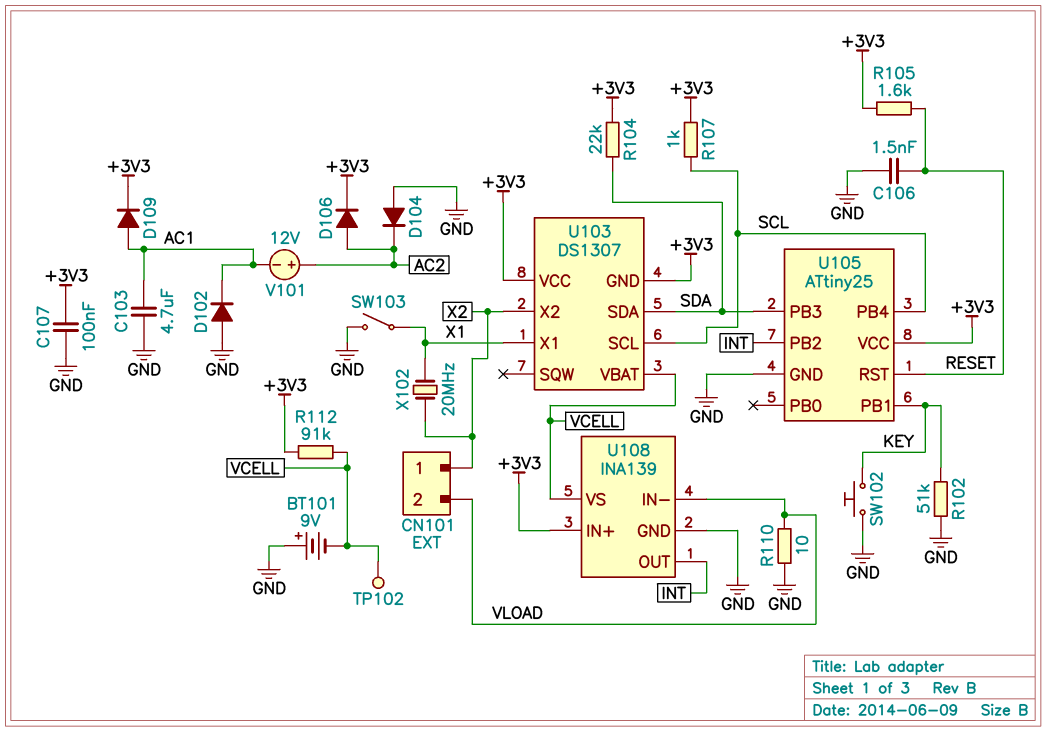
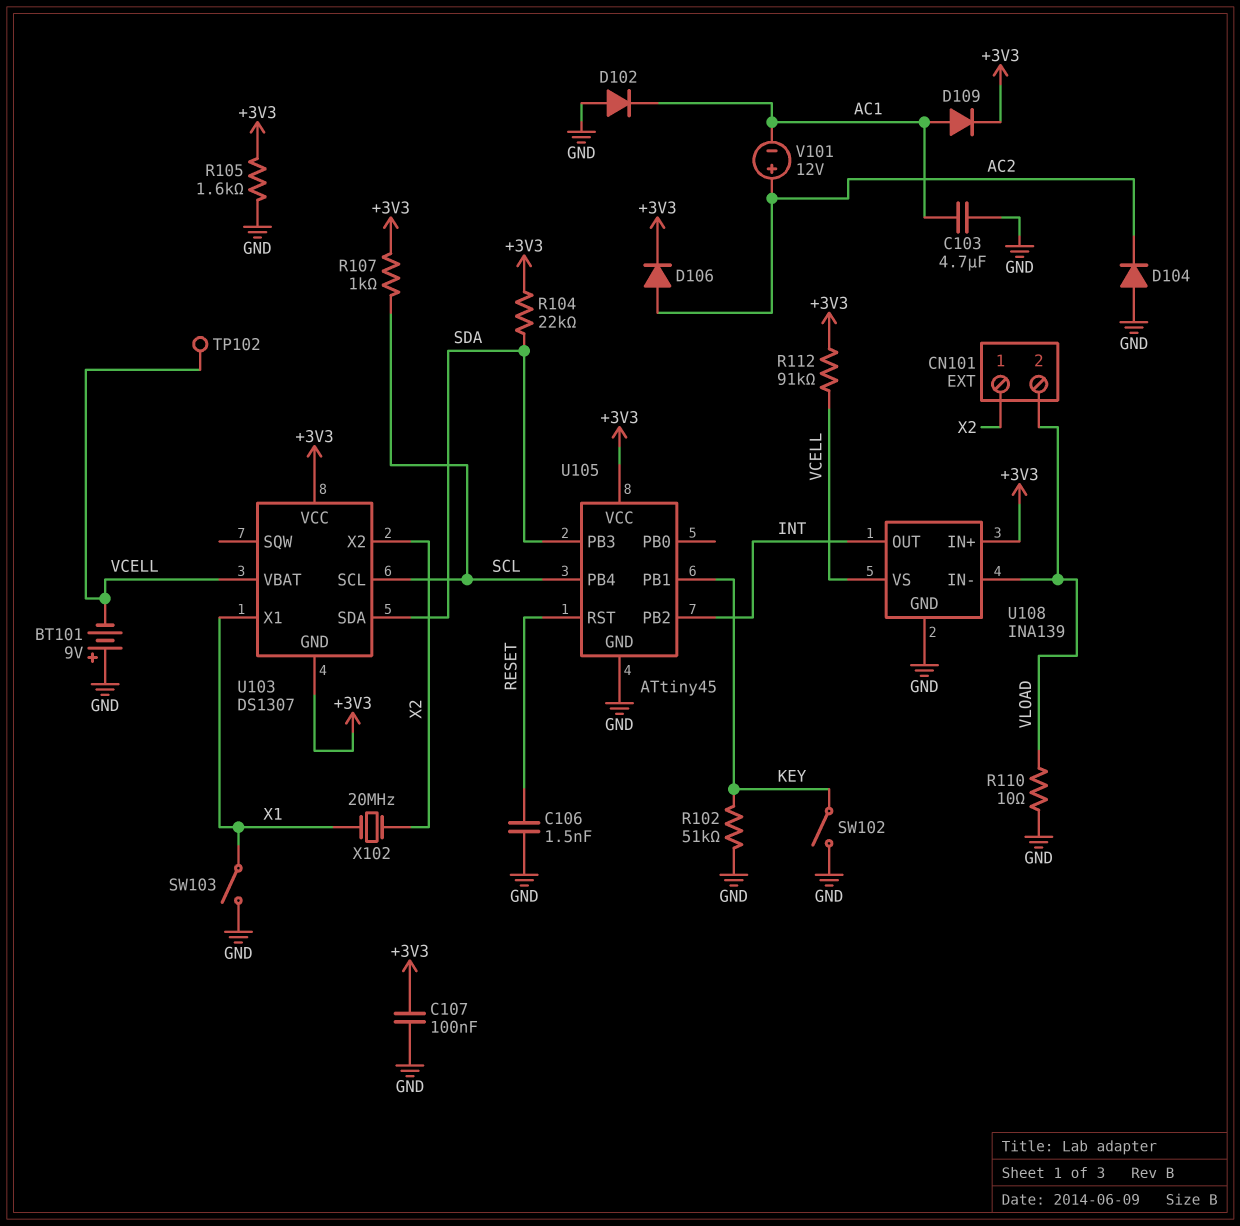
R105: 1.6k (+3V3, RESET) -> 1.6k (+3V3, GND)
SW102: button (GND, KEY) -> switch (GND, KEY)
U105: ATtiny25 -> ATtiny45

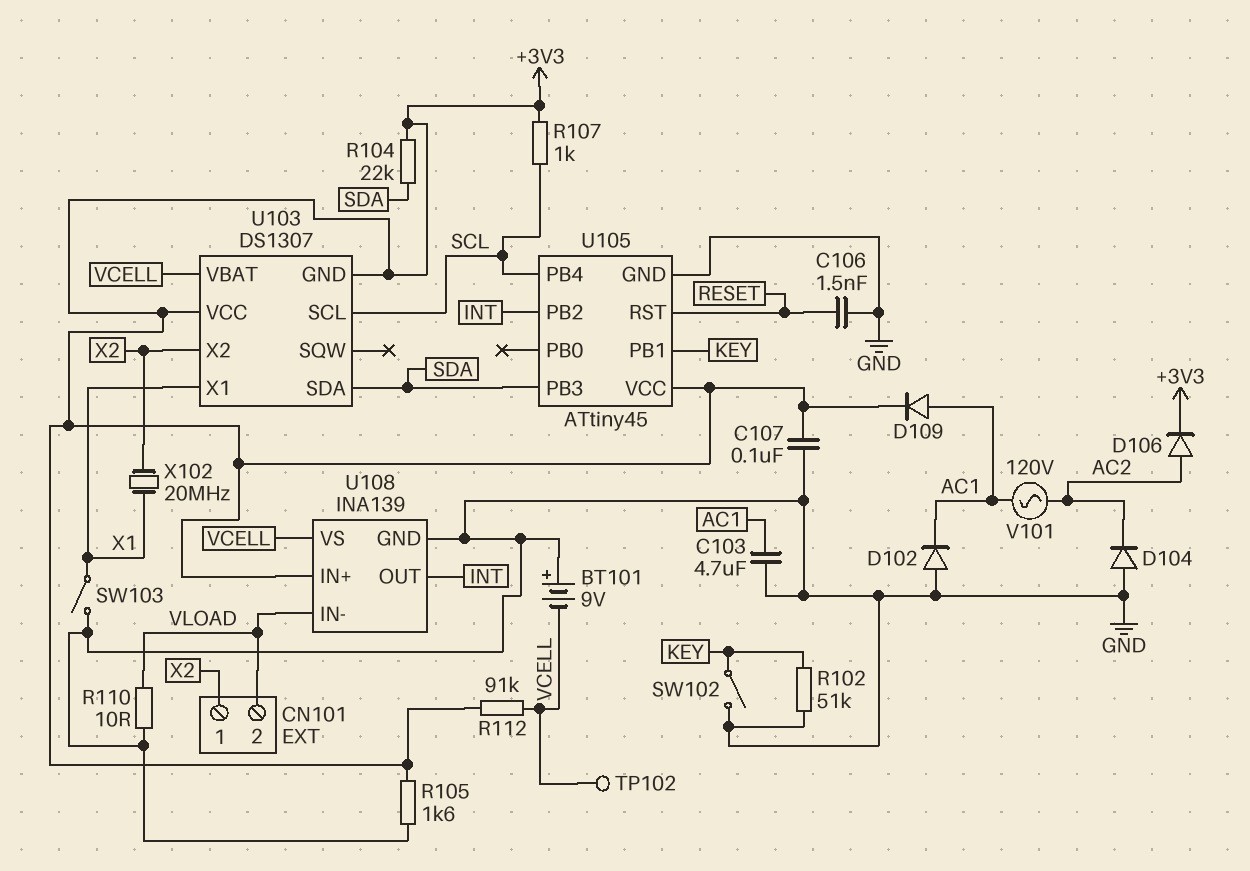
V101: 12V (plus AC2, minus AC1) -> AC 120V (AC1, AC2)

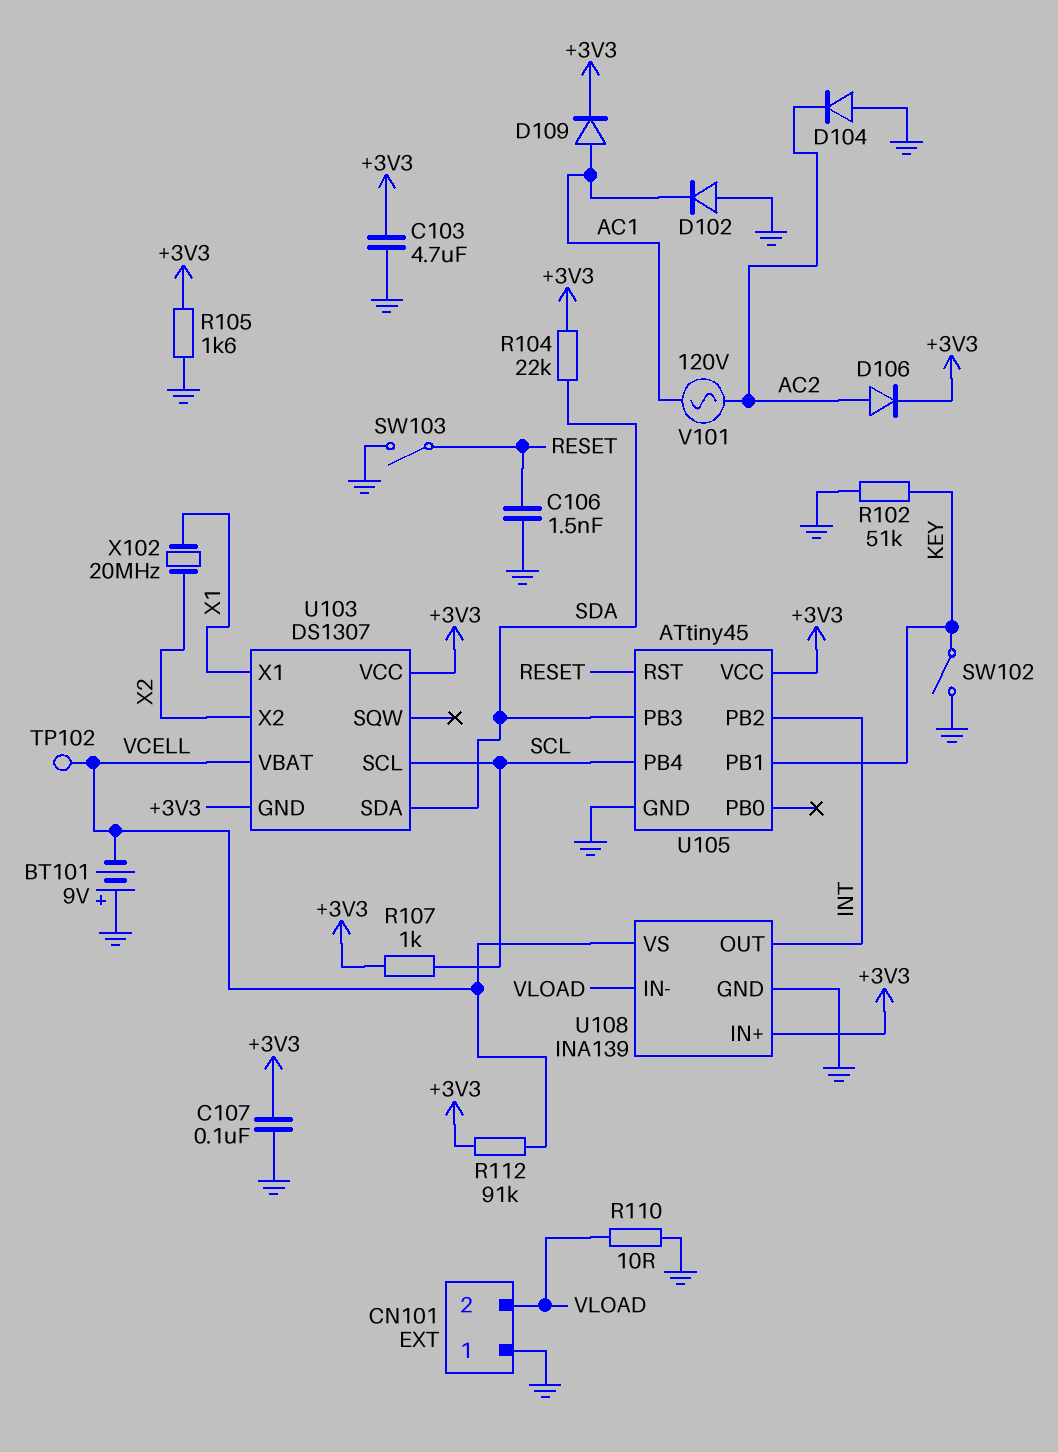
C103: 4.7uF (AC1, GND) -> 4.7uF (+3V3, GND)
CN101 pin 1: X2 -> GND
SW103: switch (GND, X1) -> switch (GND, RESET)

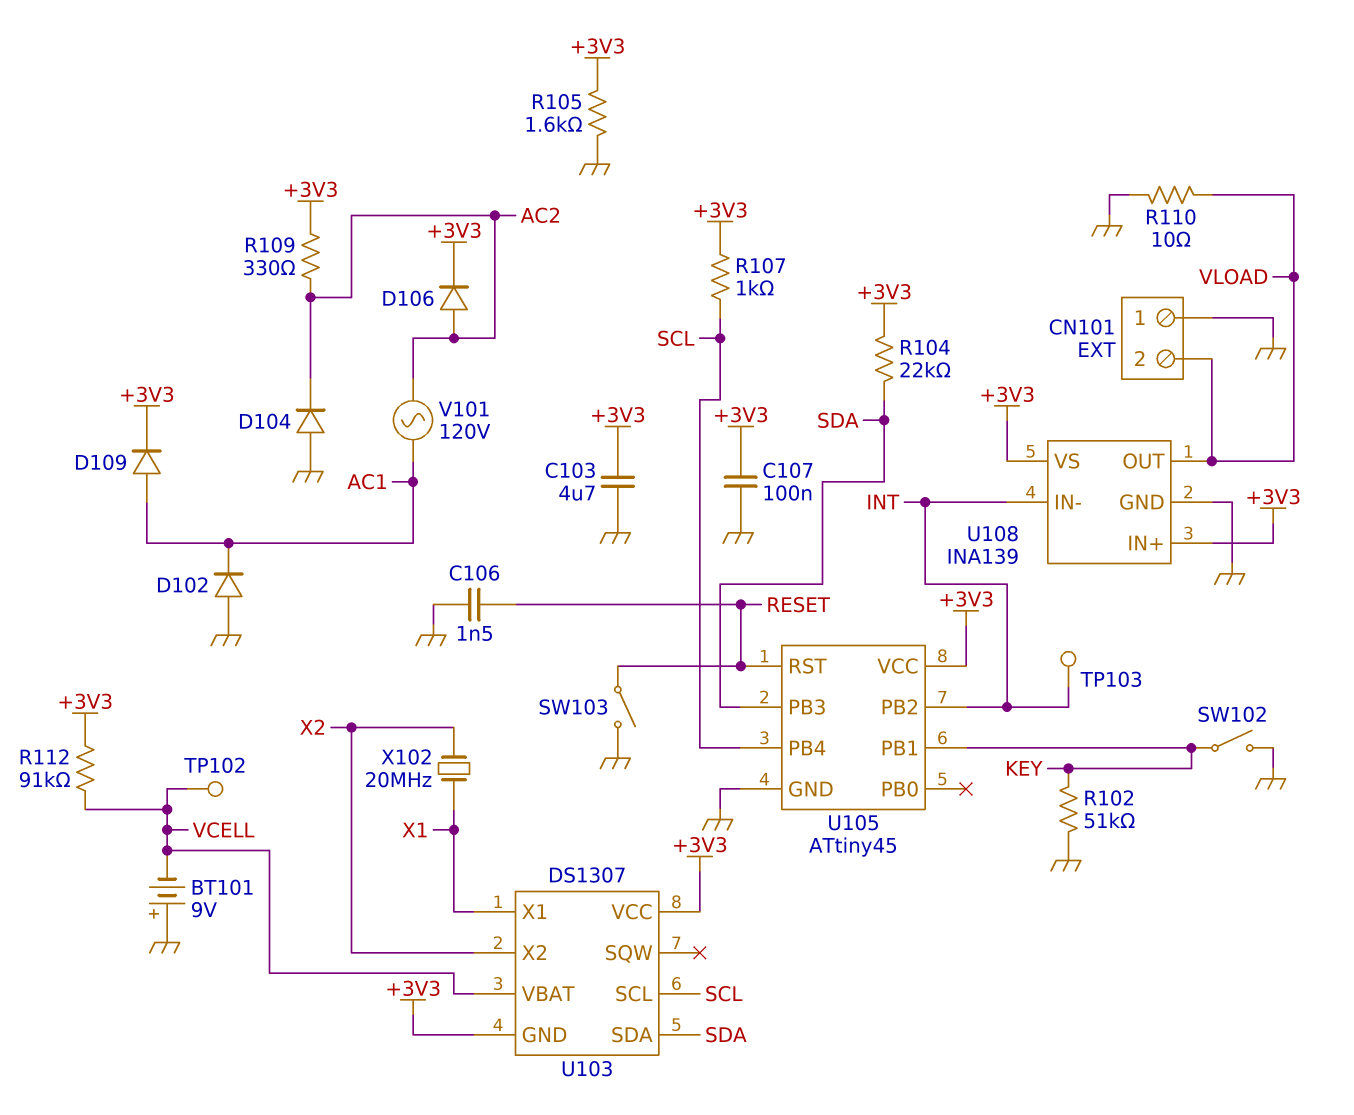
R109: none -> 330 (+3V3, AC2)
TP103: none -> test point (INT)
U108 pin IN-: VLOAD -> INT
U108 pin OUT: INT -> VLOAD
U108 pin VS: VCELL -> +3V3

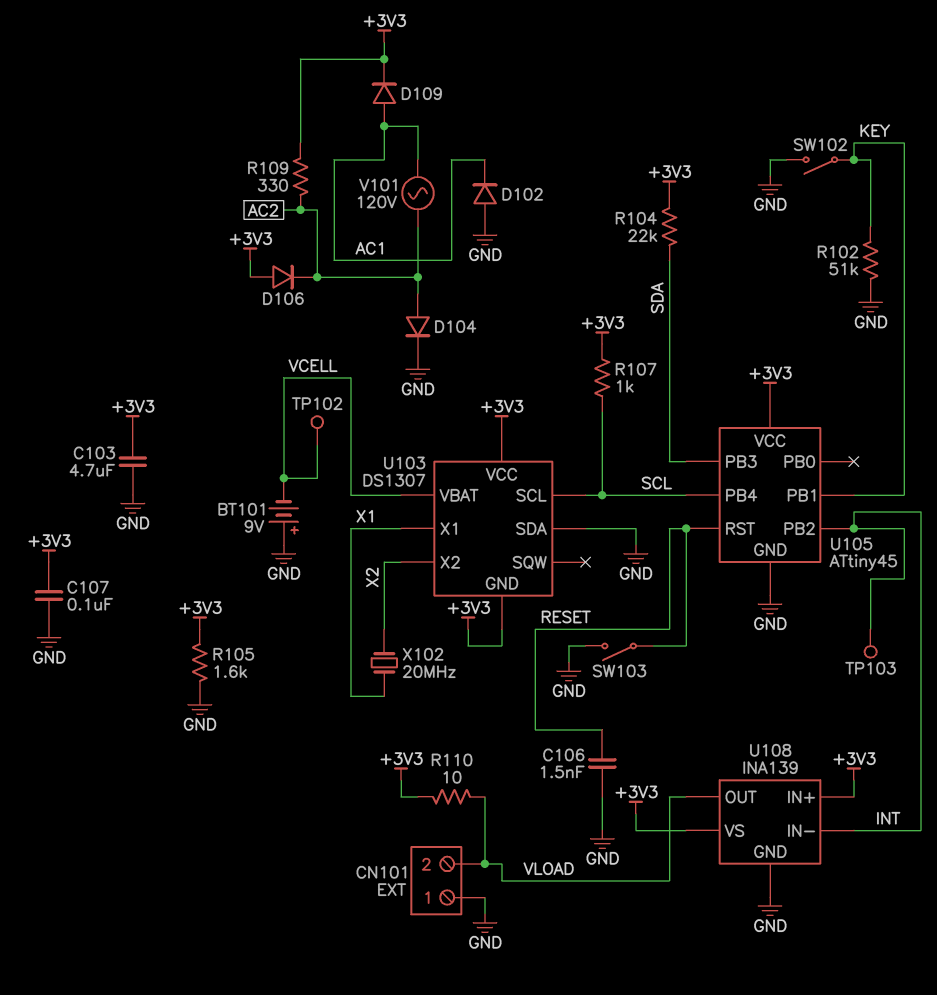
D104: diode (A GND, K AC2) -> diode (A AC2, K GND)
D106: diode (A AC2, K +3V3) -> diode (A +3V3, K AC2)
R110: 10 (GND, VLOAD) -> 10 (+3V3, VLOAD)
R112: 91k (+3V3, VCELL) -> none
U103 pin SDA: SDA -> GND

